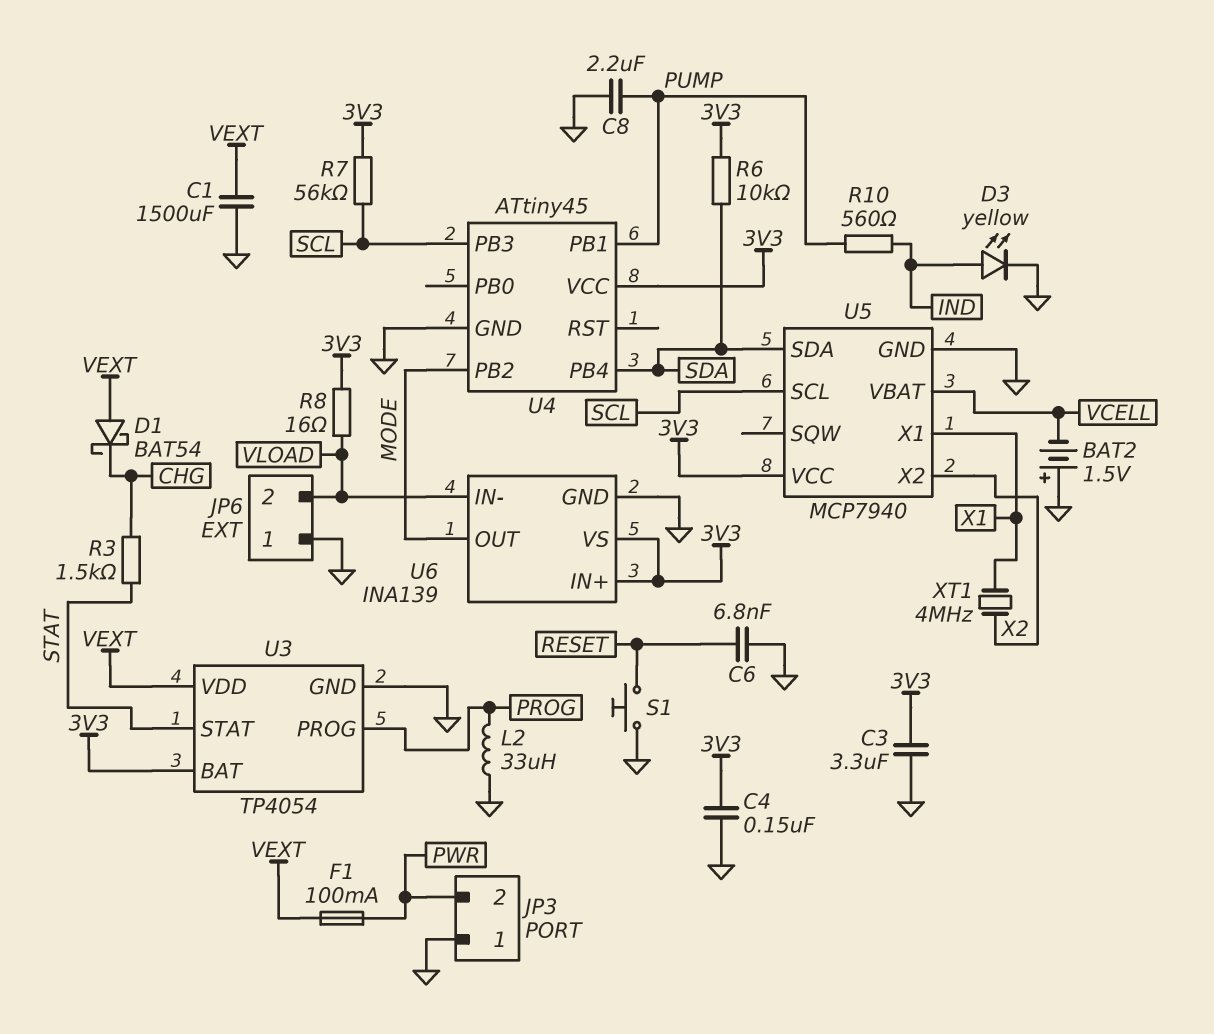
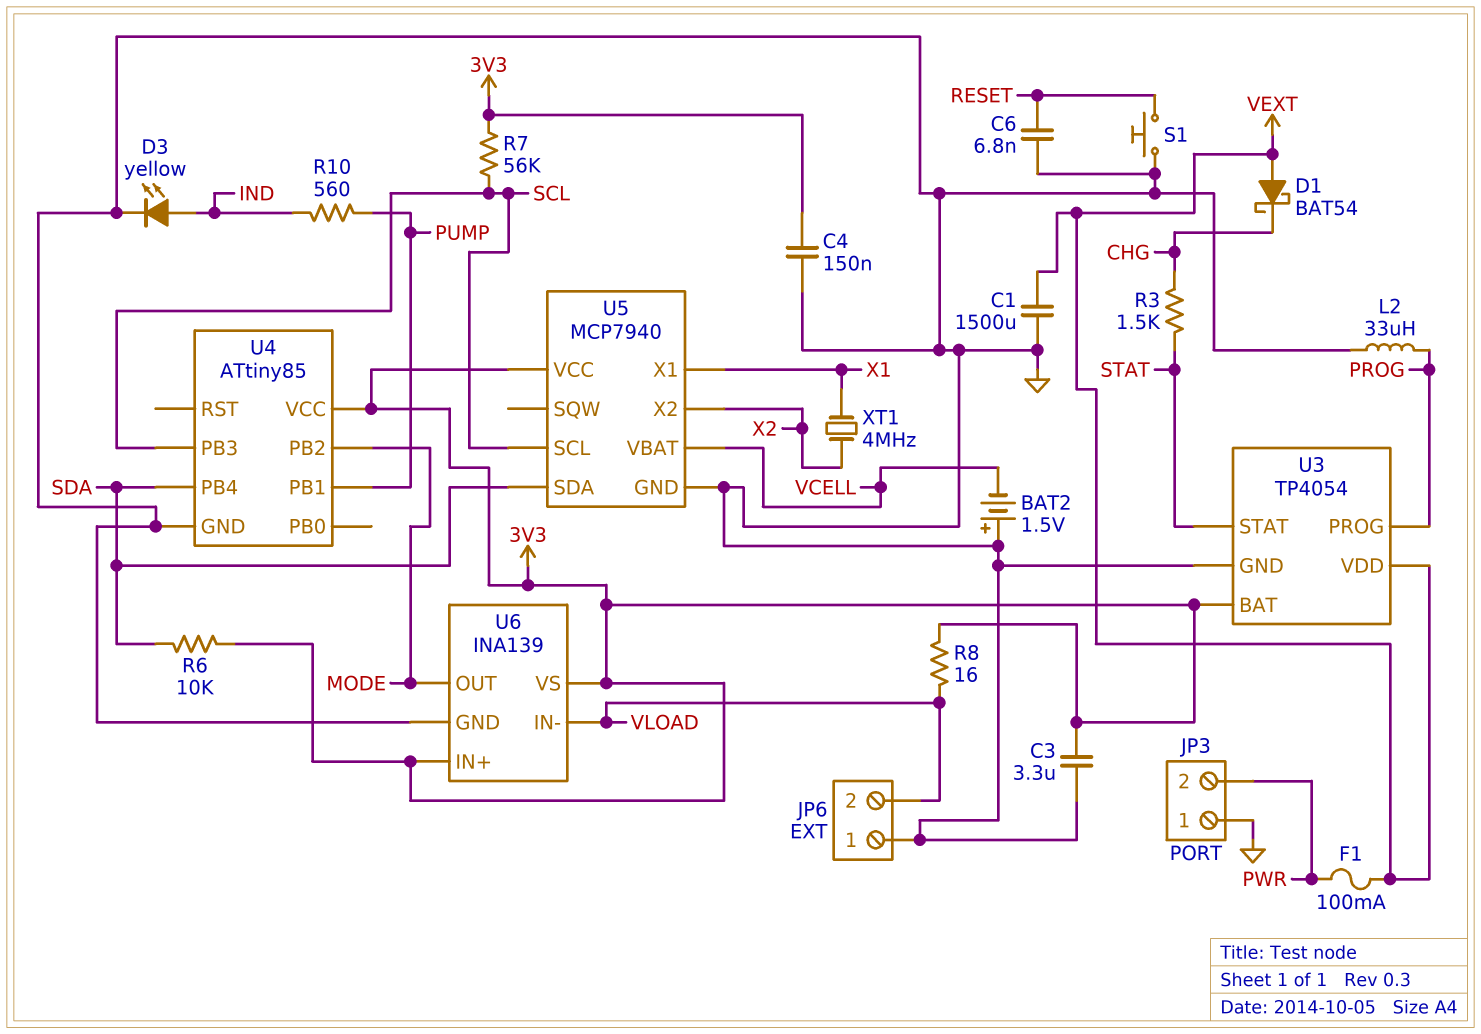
C8: 2.2uF (GND, PUMP) -> none
U4: ATtiny45 -> ATtiny85

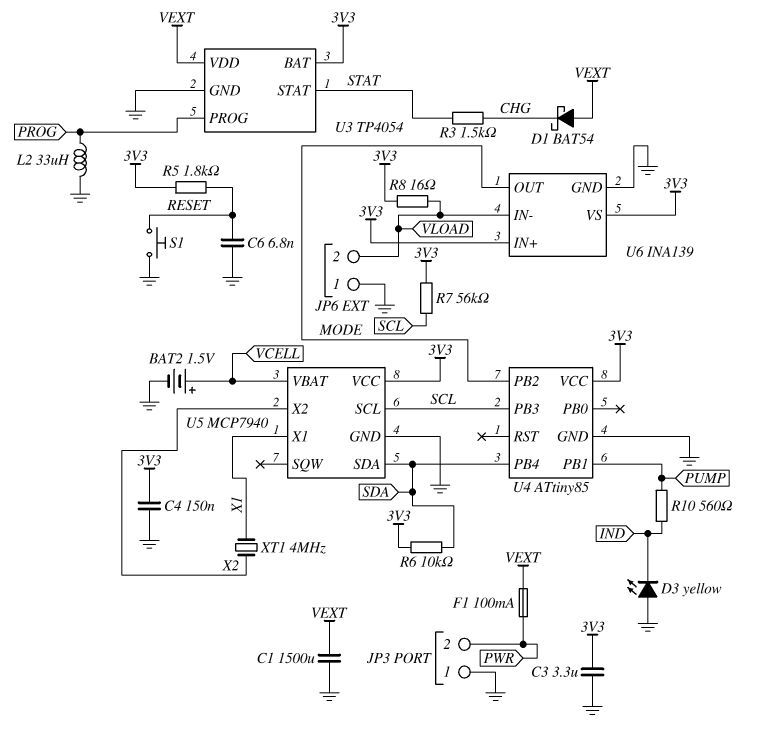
BAT2: 1.5V (plus GND, minus VCELL) -> 1.5V (plus VCELL, minus GND)
D3: LED yellow (A IND, K GND) -> LED yellow (A GND, K IND)
R5: none -> 1.8k (3V3, RESET)

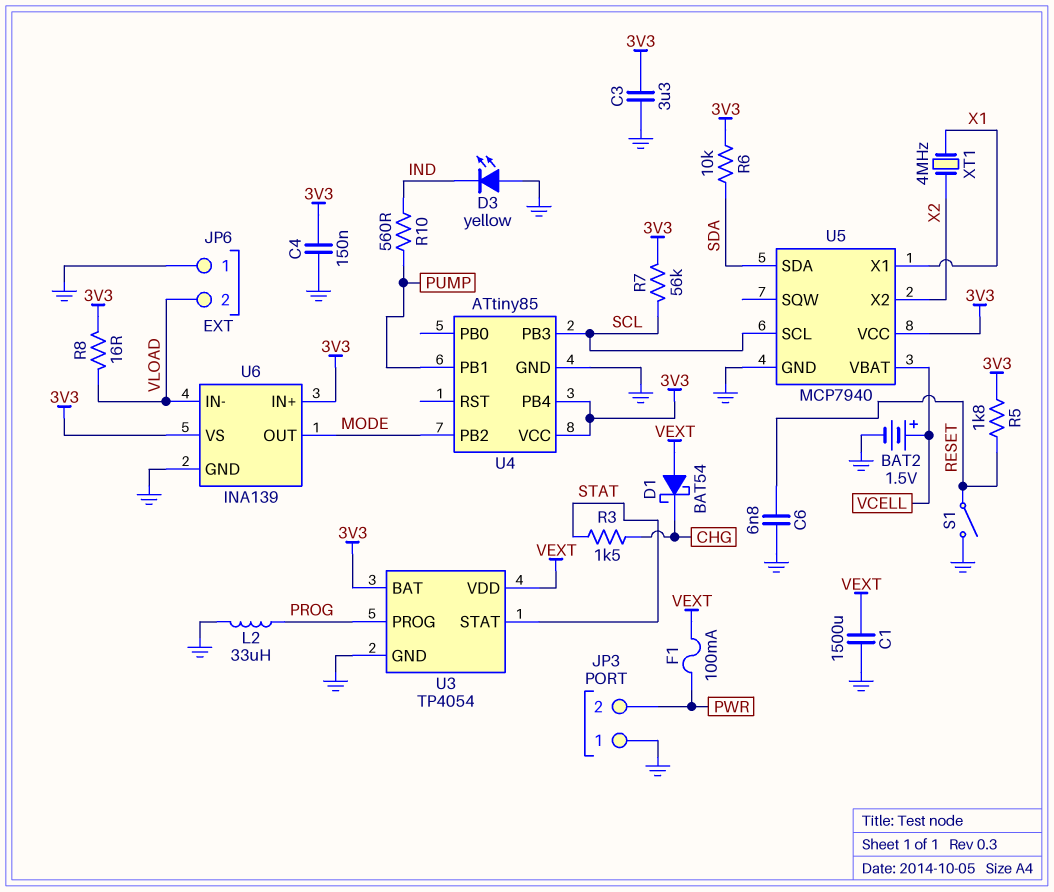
S1: button (GND, RESET) -> switch (GND, RESET)
U4 pin PB4: SDA -> 3V3

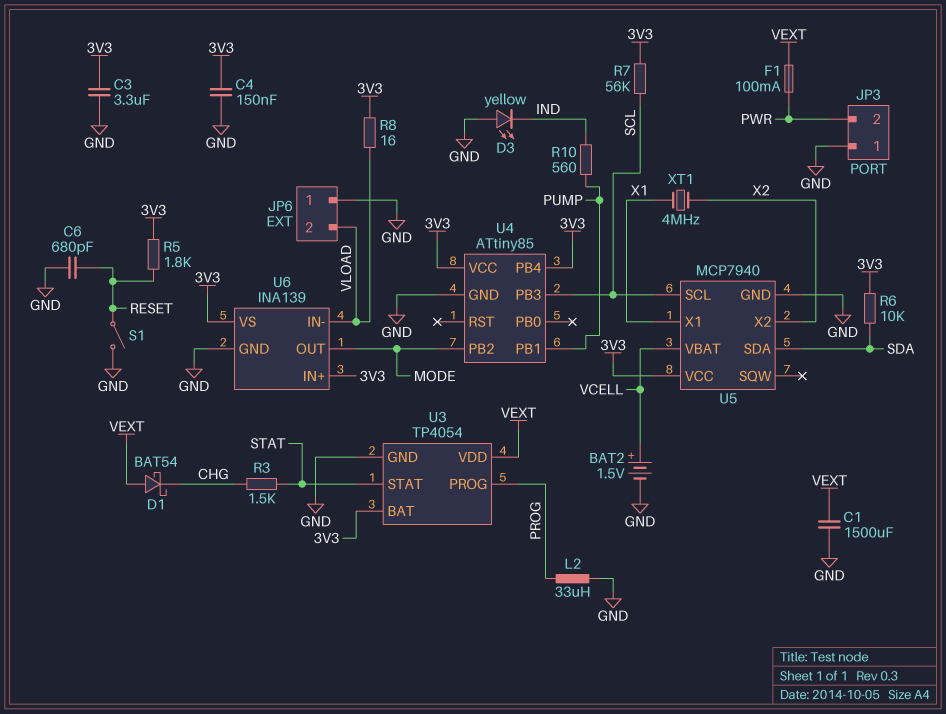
C6: 6.8nF (GND, RESET) -> 680pF (GND, RESET)

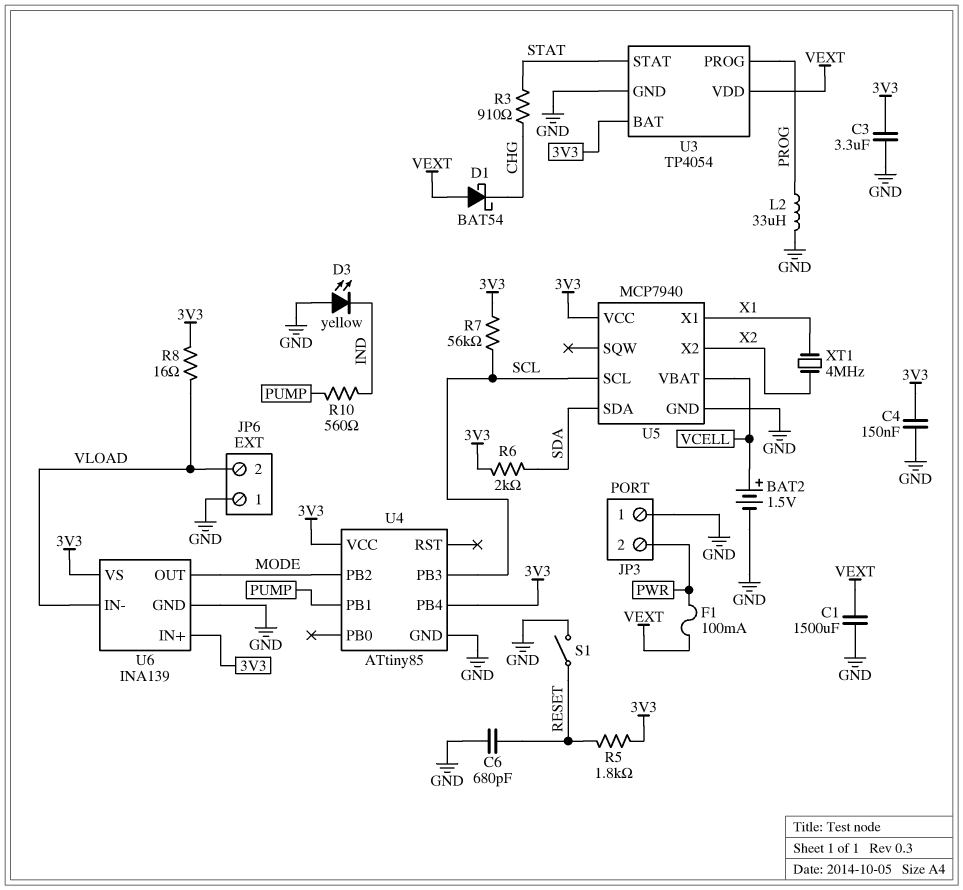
R3: 1.5k (CHG, STAT) -> 910 (CHG, STAT)
R6: 10k (3V3, SDA) -> 2k (3V3, SDA)

